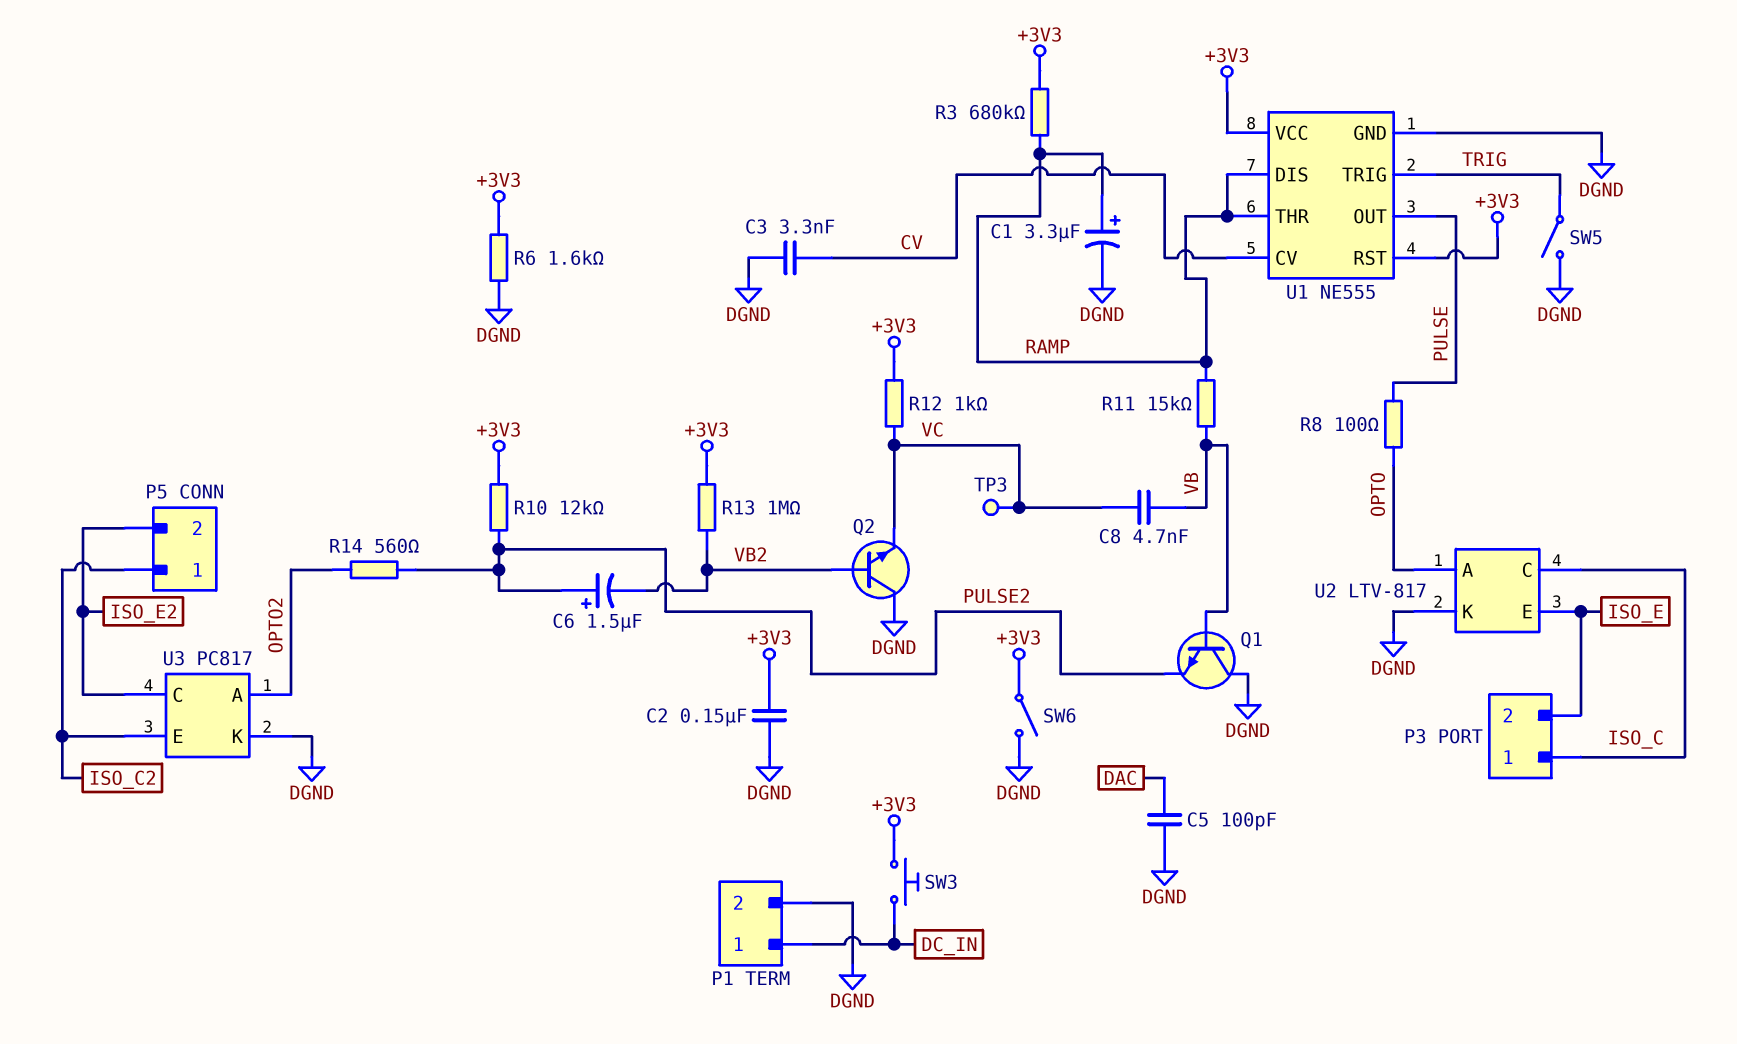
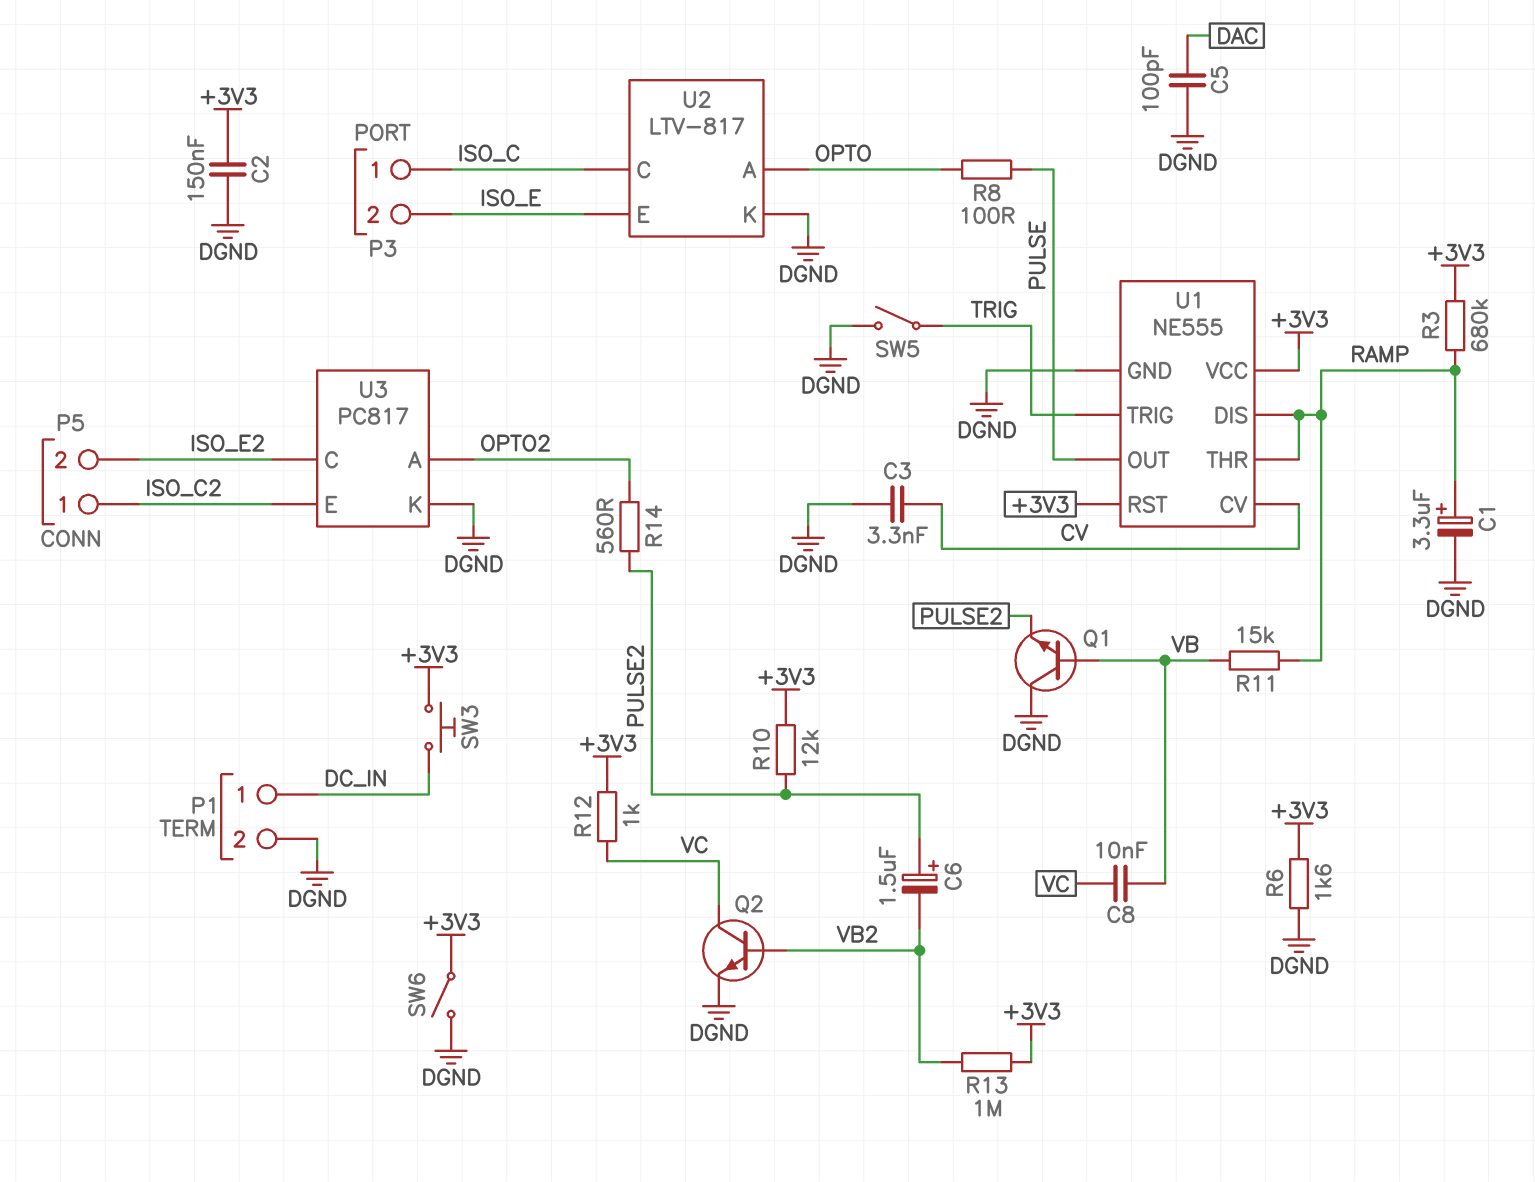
C8: 4.7nF (VB, VC) -> 10nF (VB, VC)
Q2: NPN (B VB2, C DGND, E VC) -> NPN (B VB2, C VC, E DGND)
TP3: test point (VC) -> none

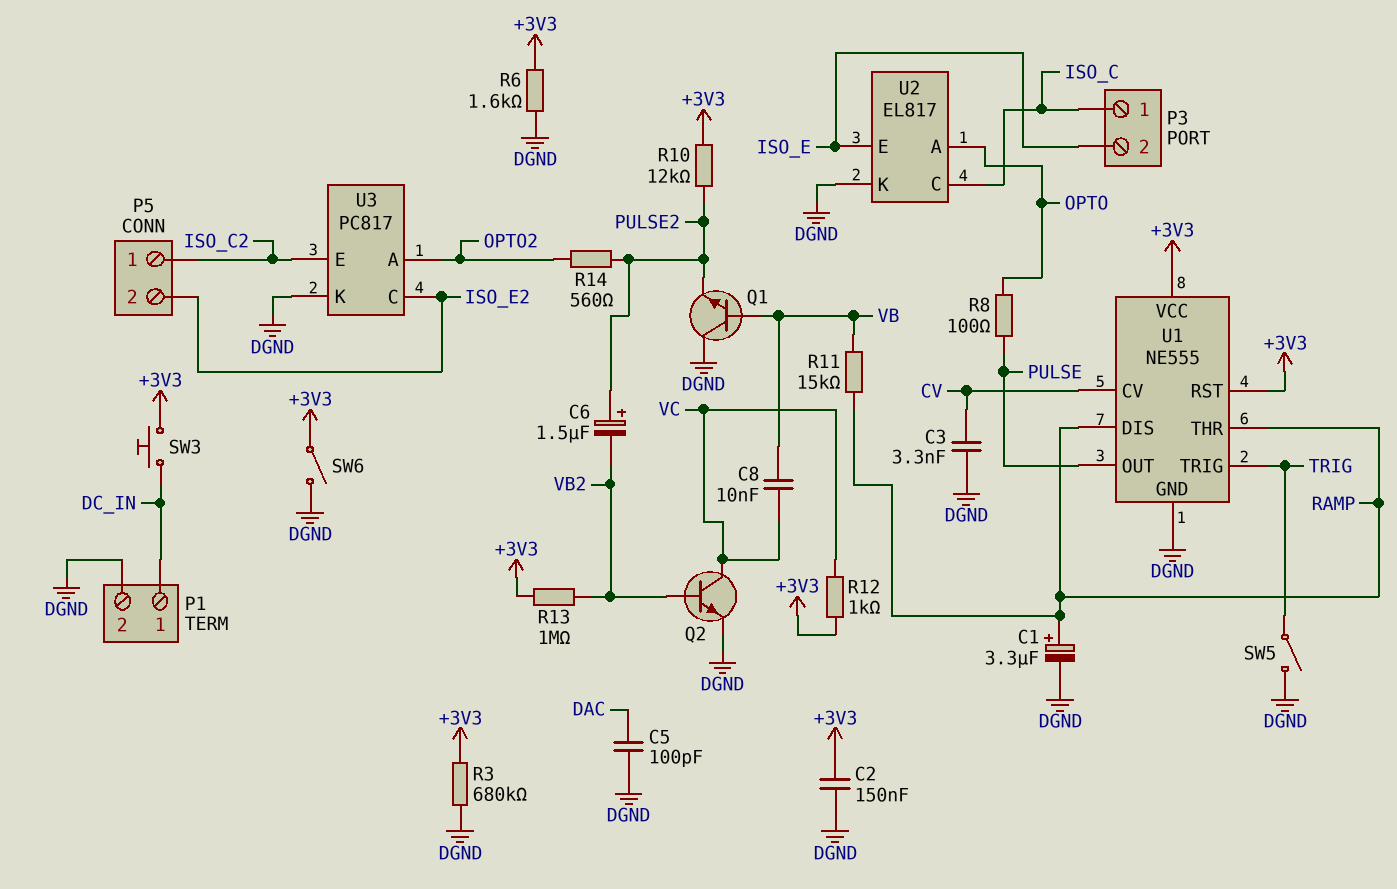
R3: 680k (+3V3, RAMP) -> 680k (+3V3, DGND)
U2: LTV-817 -> EL817

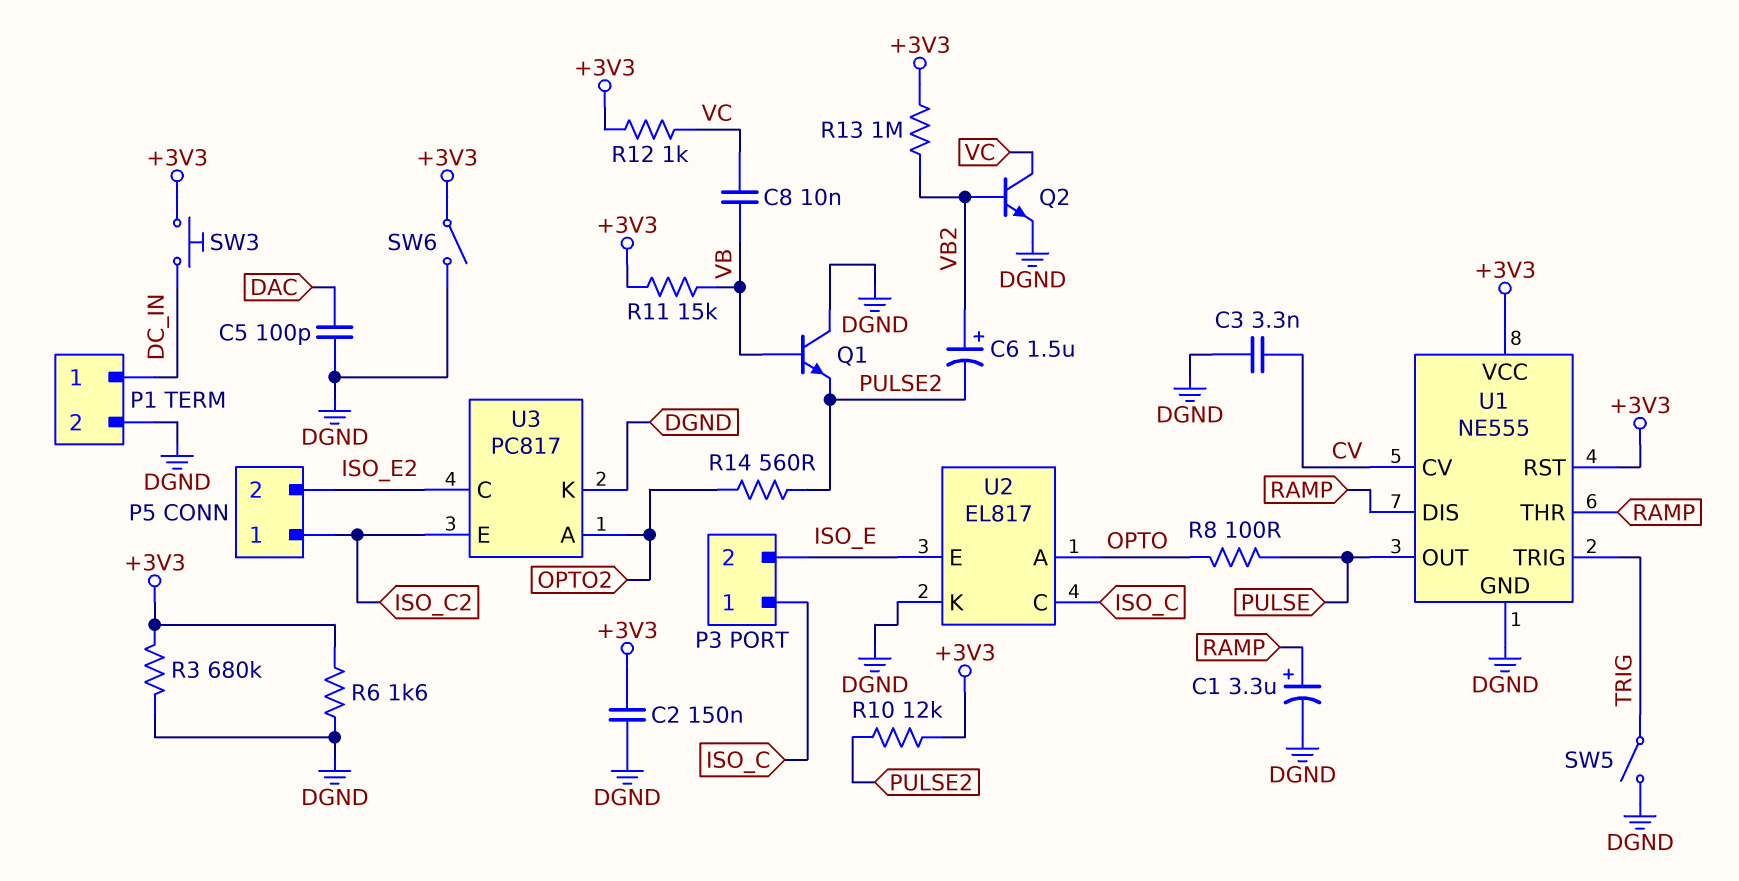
C6: 1.5uF (plus PULSE2, minus VB2) -> 1.5uF (plus VB2, minus PULSE2)
R11: 15k (RAMP, VB) -> 15k (+3V3, VB)

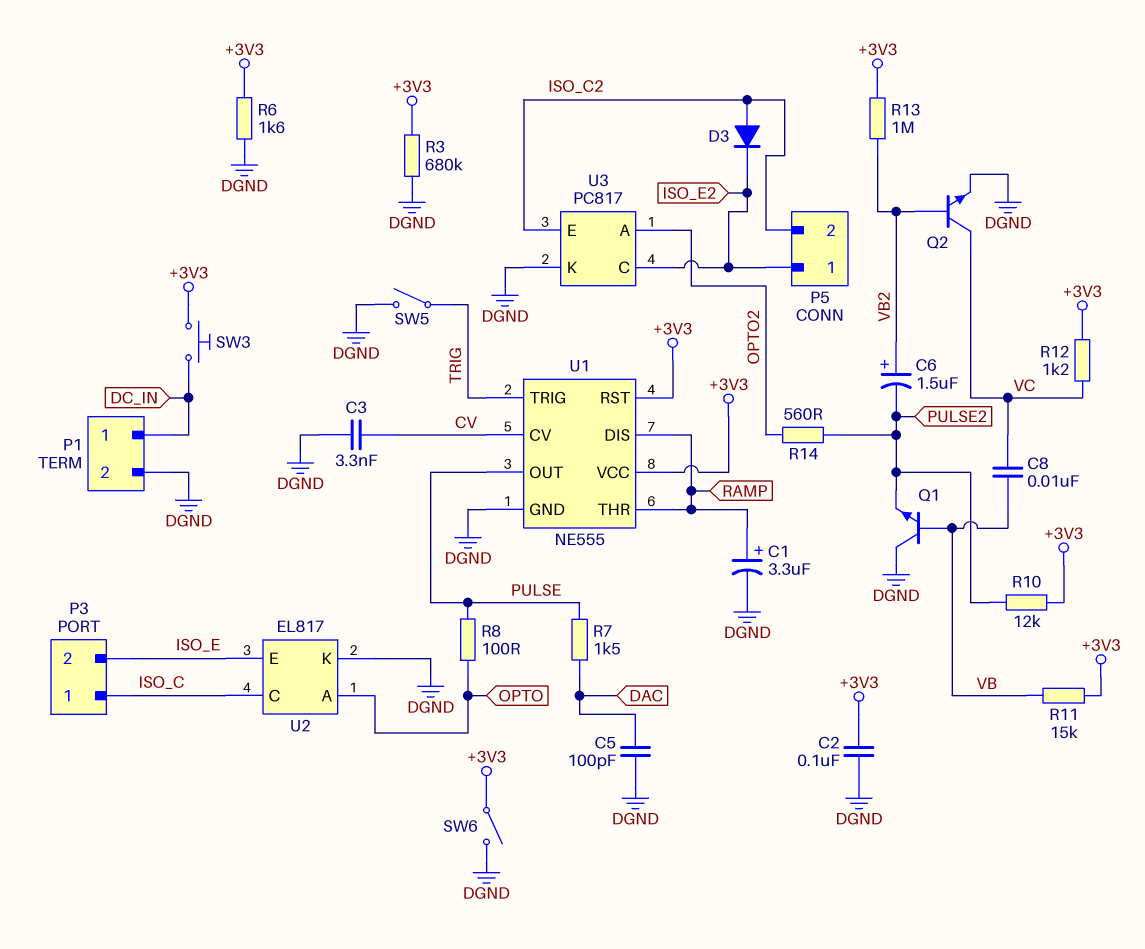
C2: 150nF (+3V3, DGND) -> 100nF (+3V3, DGND)
D3: none -> diode (A ISO_C2, K ISO_E2)
P5 pin 1: ISO_C2 -> ISO_E2
P5 pin 2: ISO_E2 -> ISO_C2
R7: none -> 1.5k (DAC, PULSE)
R12: 1k (+3V3, VC) -> 1.2k (+3V3, VC)

